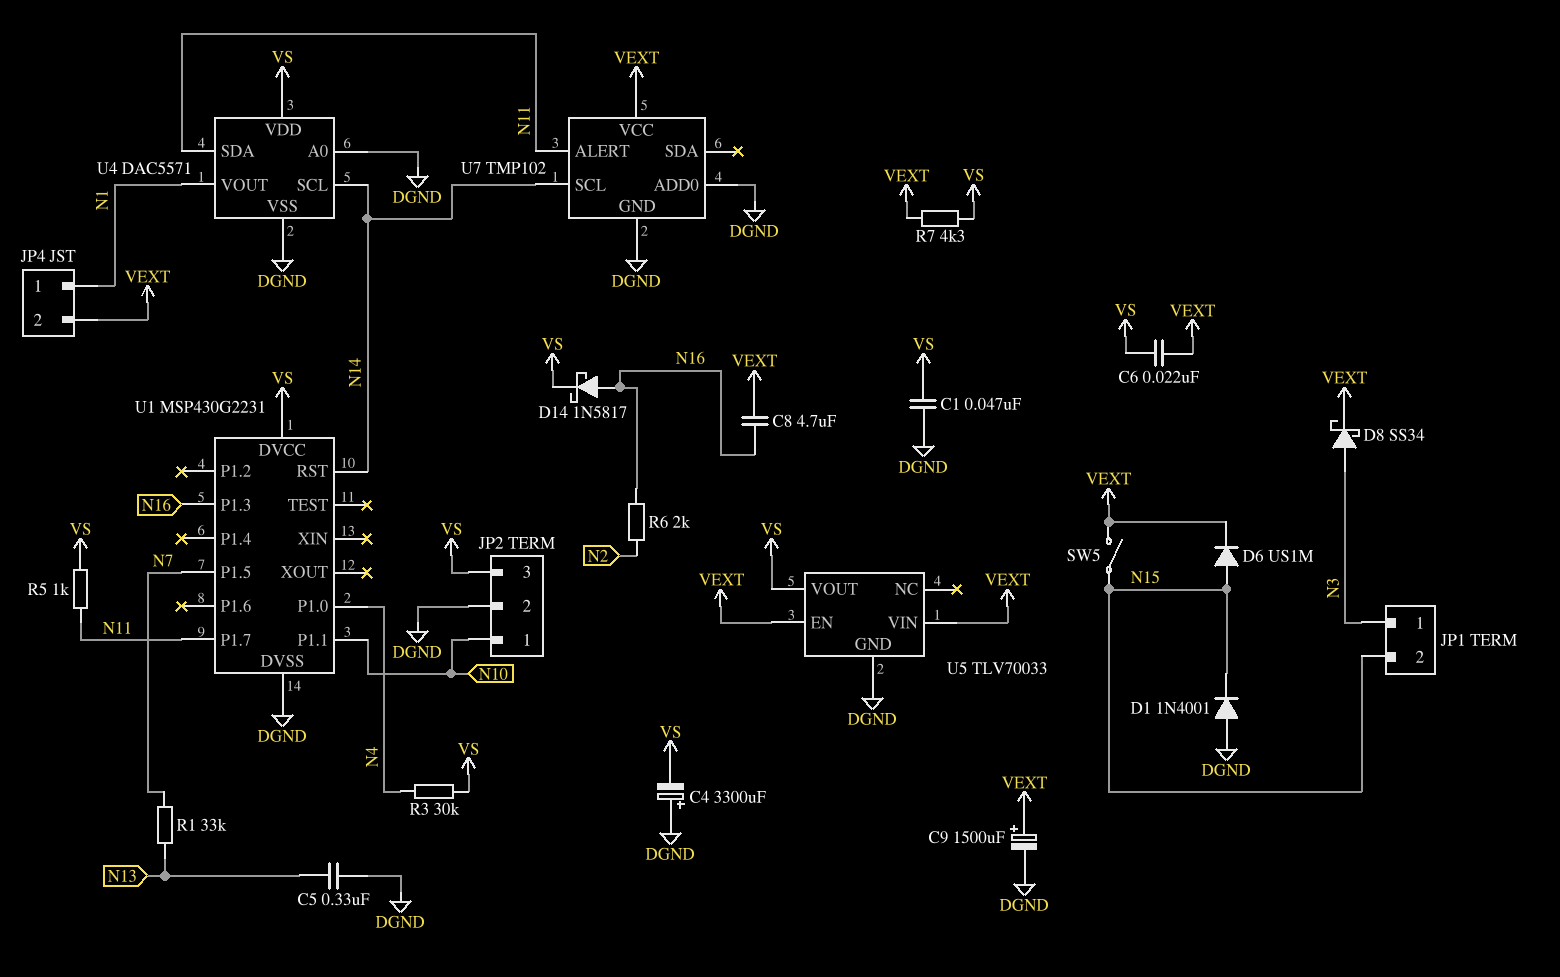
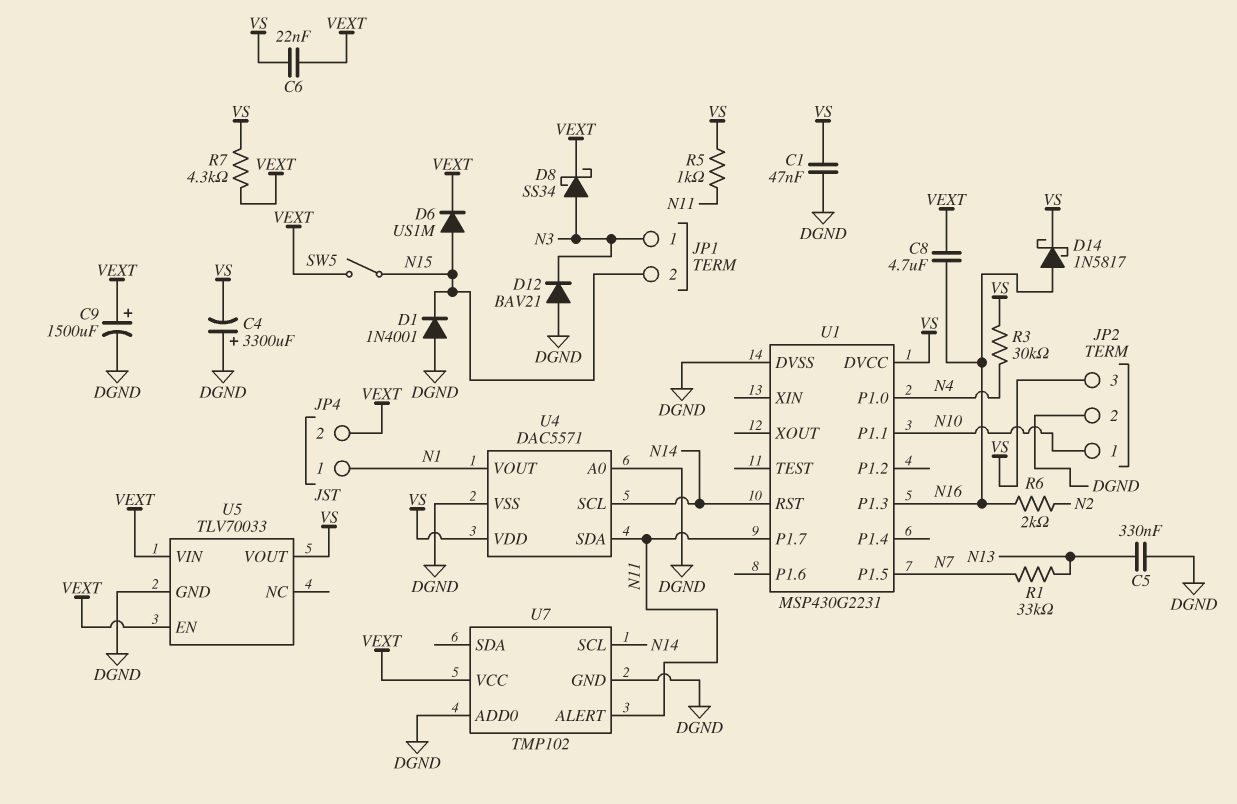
D12: none -> diode BAV21 (A DGND, K N3)

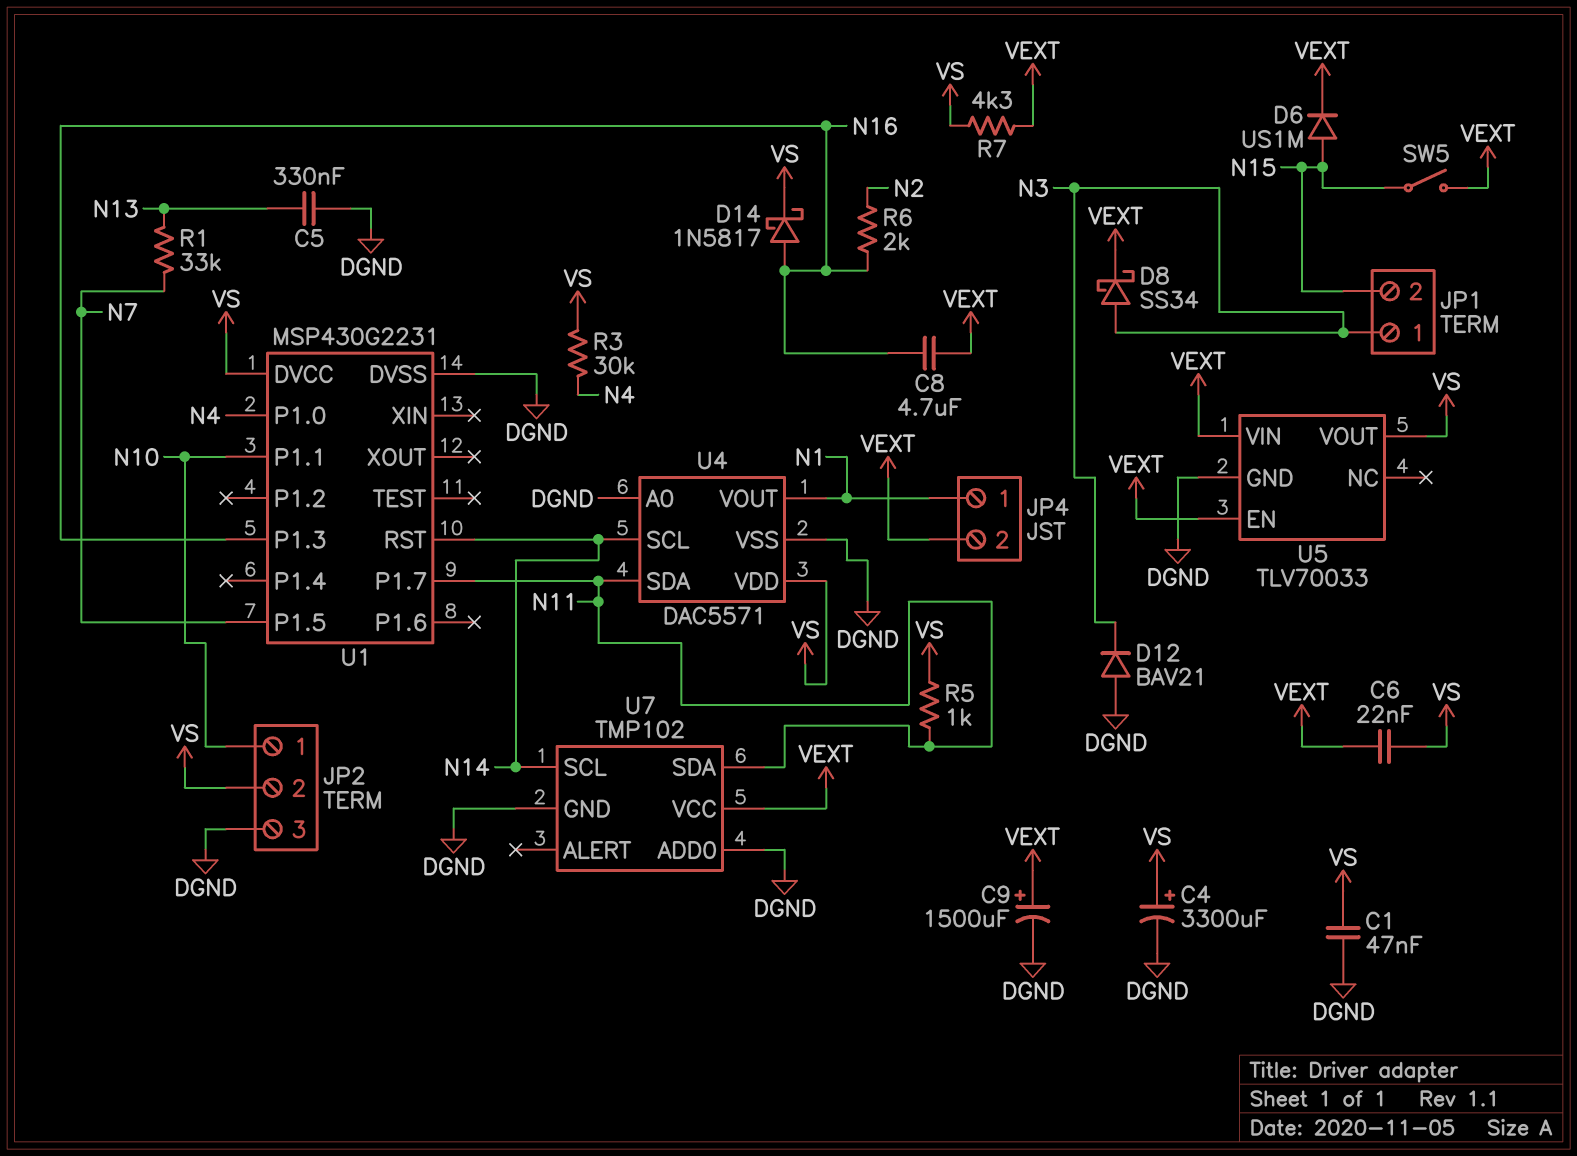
C4: 3300uF (plus DGND, minus VS) -> 3300uF (plus VS, minus DGND)
D1: diode 1N4001 (A DGND, K N15) -> none
JP2 pin 2: DGND -> VS
JP2 pin 3: VS -> DGND
U7 pin ALERT: N11 -> none
U7 pin SDA: none -> N11

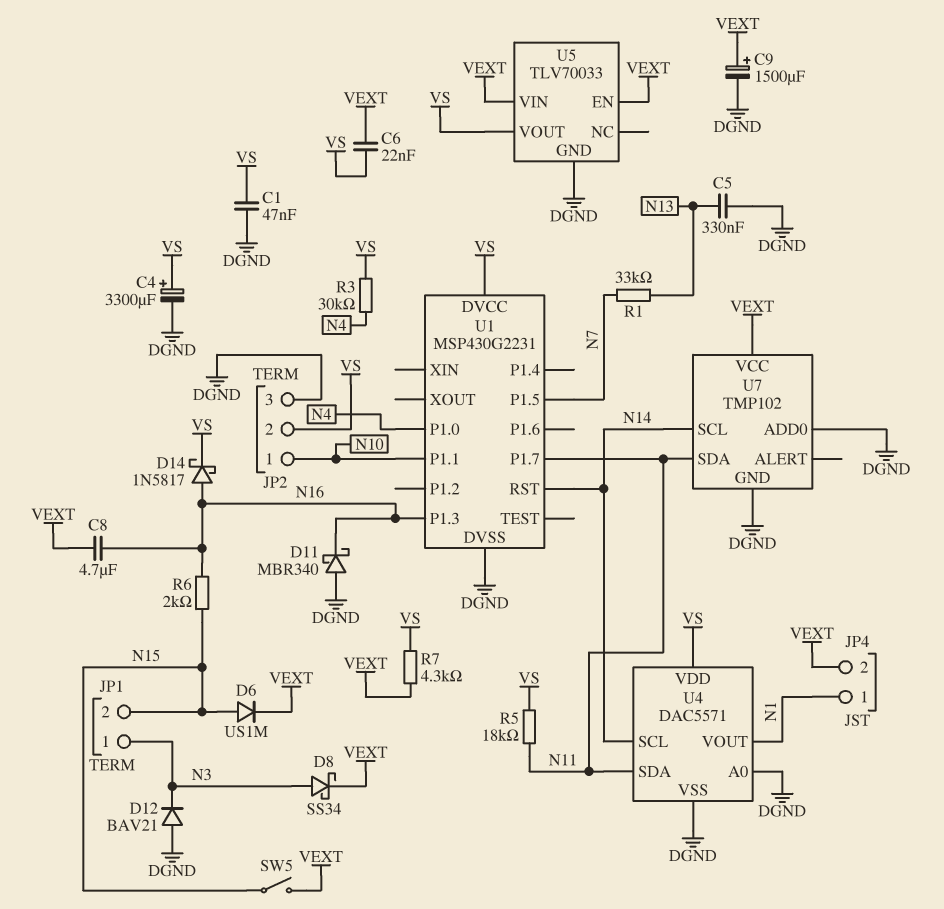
D11: none -> schottky MBR340 (A DGND, K N16)
R5: 1k (N11, VS) -> 18k (N11, VS)
R6: 2k (N2, N16) -> 2k (N15, N16)

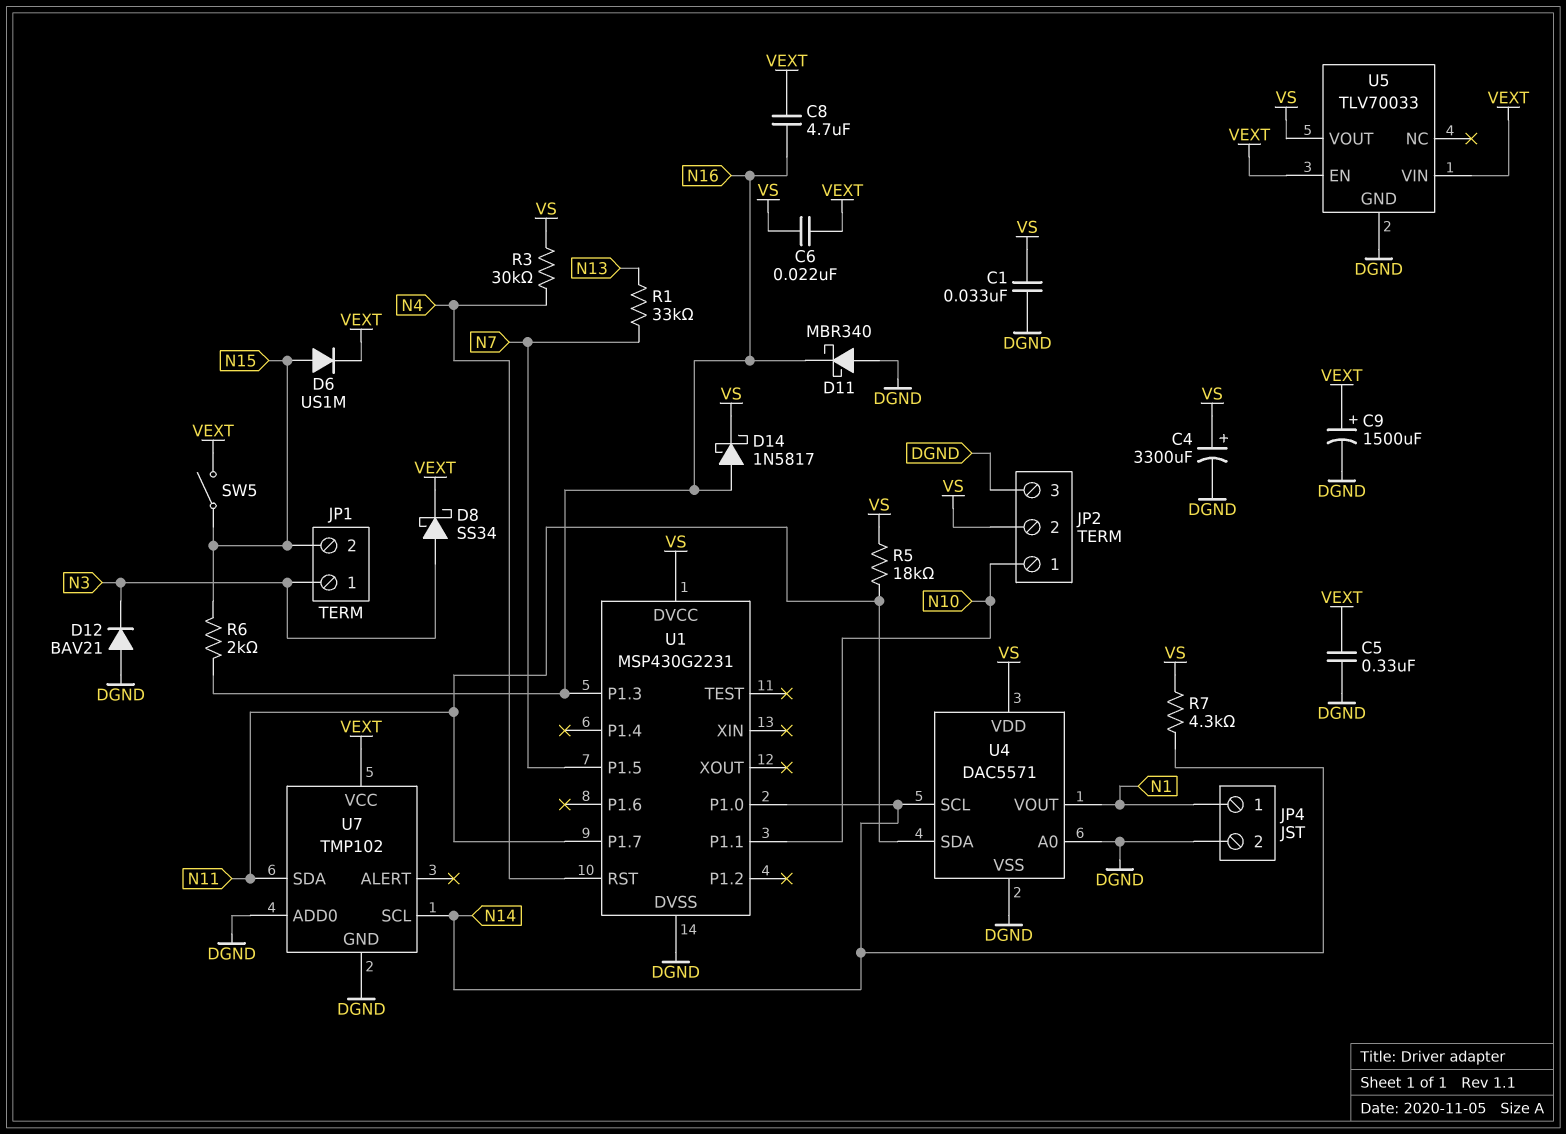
C1: 47nF (DGND, VS) -> 33nF (DGND, VS)
C5: 330nF (DGND, N13) -> 330nF (DGND, VEXT)
JP4 pin 2: VEXT -> DGND
R7: 4.3k (VEXT, VS) -> 4.3k (N14, VS)
U1 pin P1.0: N4 -> N14
U1 pin RST: N14 -> N4

